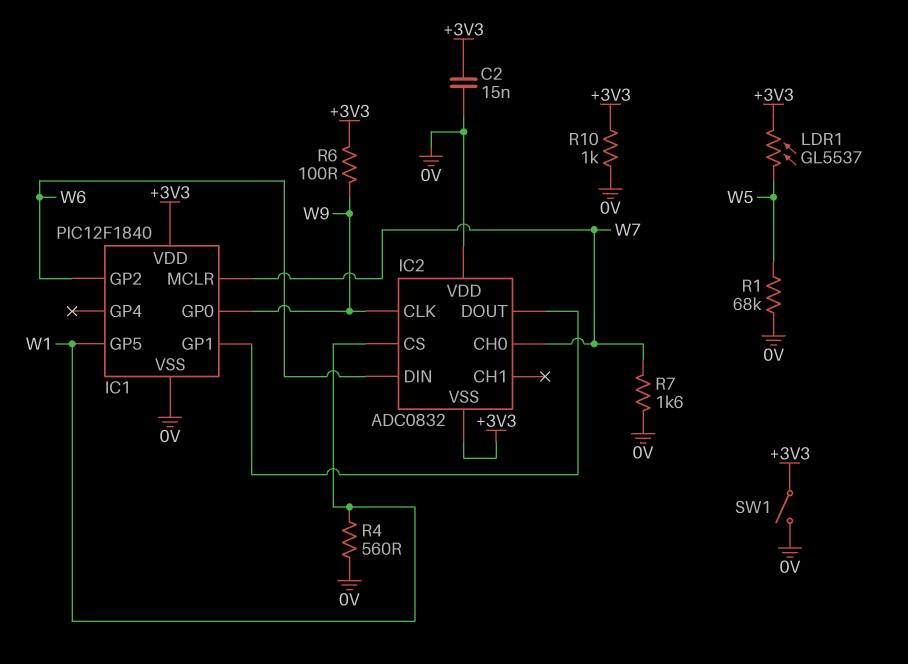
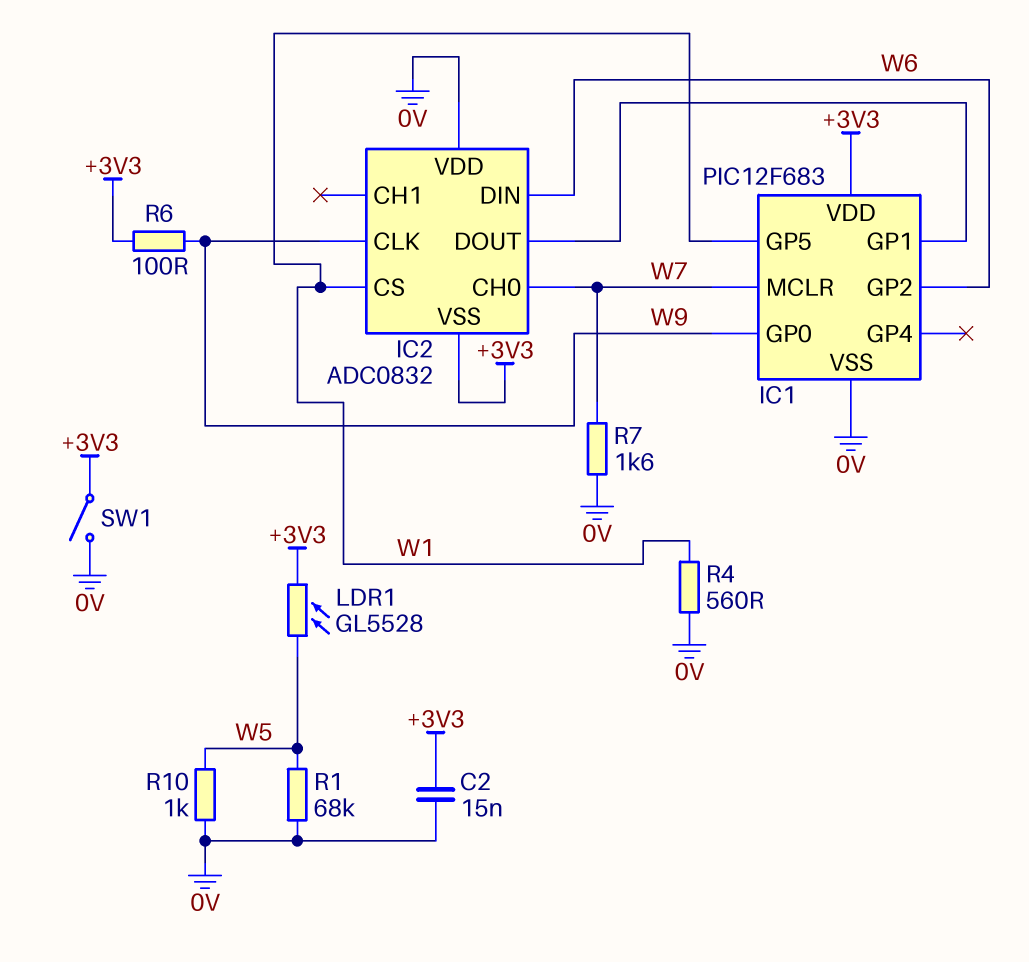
IC1: PIC12F1840 -> PIC12F683
LDR1: GL5537 (+3V3, W5) -> GL5528 (+3V3, W5)
R10: 1k (+3V3, 0V) -> 1k (0V, W5)

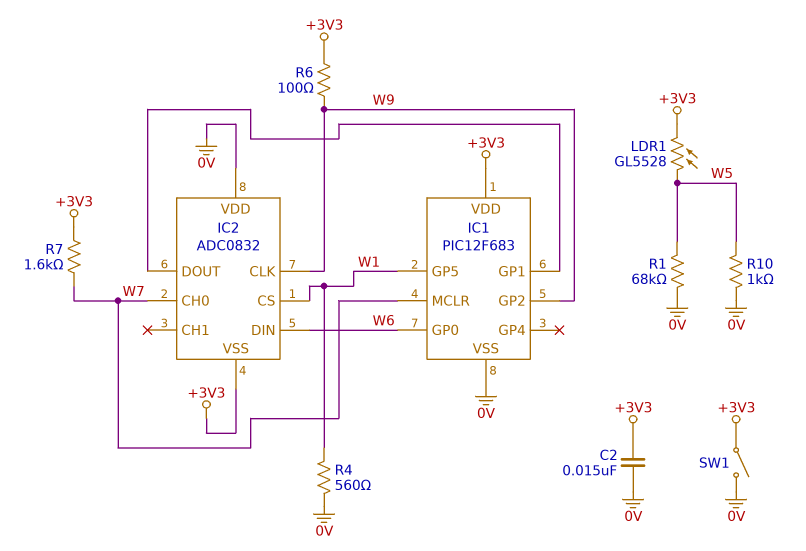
IC1 pin GP0: W9 -> W6
IC1 pin GP2: W6 -> W9
R7: 1.6k (0V, W7) -> 1.6k (+3V3, W7)

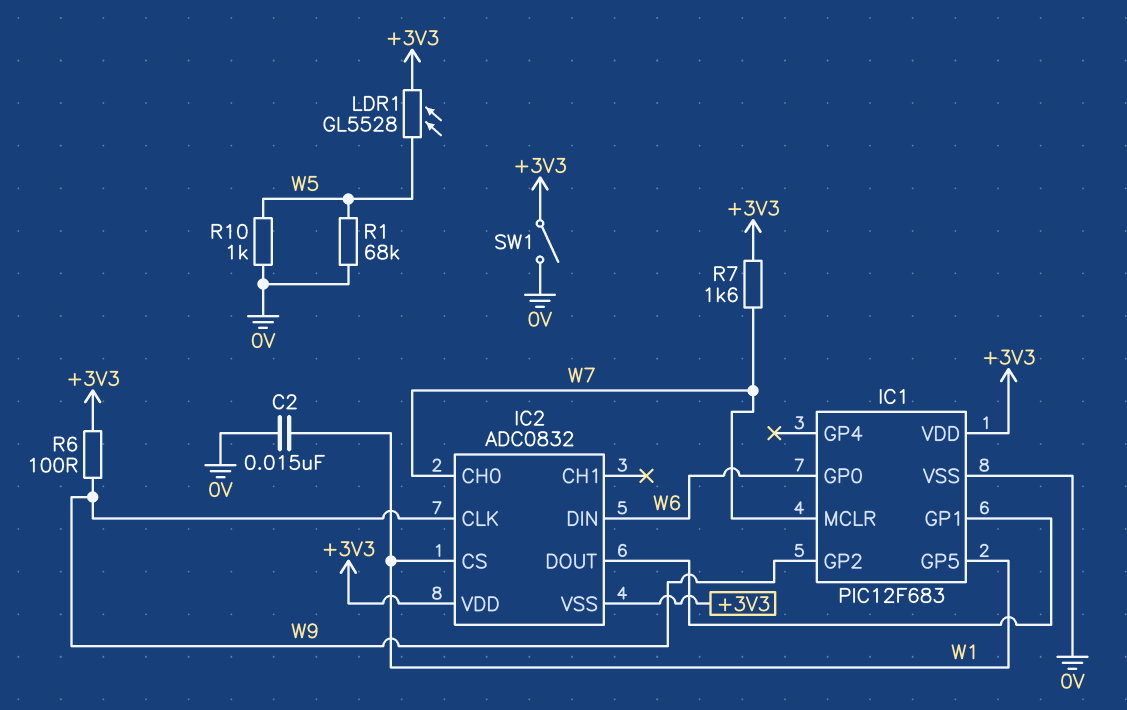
C2: 15nF (+3V3, 0V) -> 15nF (0V, W1)
IC2 pin VDD: 0V -> +3V3
R4: 560 (0V, W1) -> none

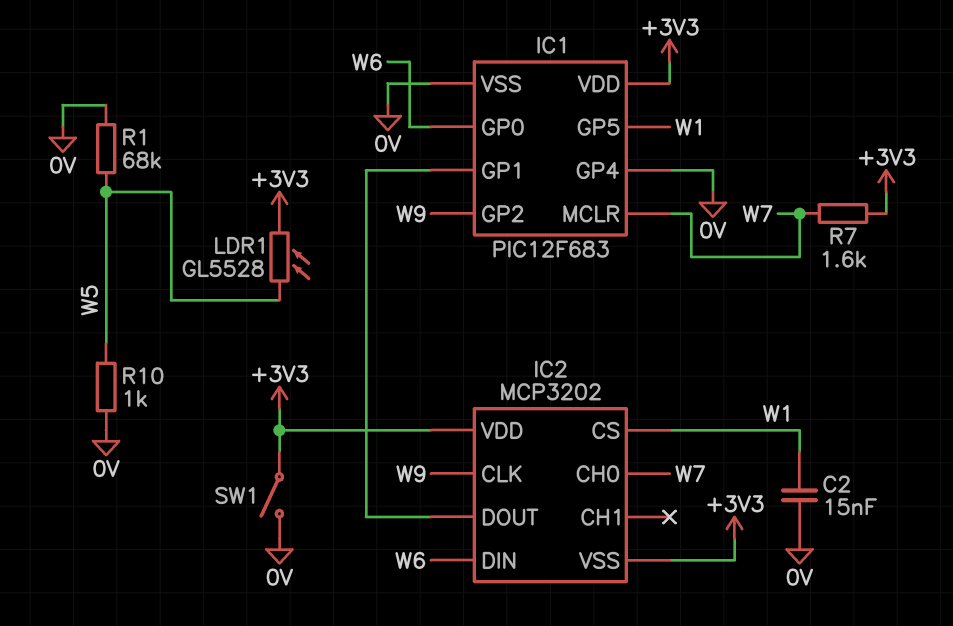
IC1 pin GP4: none -> 0V
IC2: ADC0832 -> MCP3202
R6: 100 (+3V3, W9) -> none

